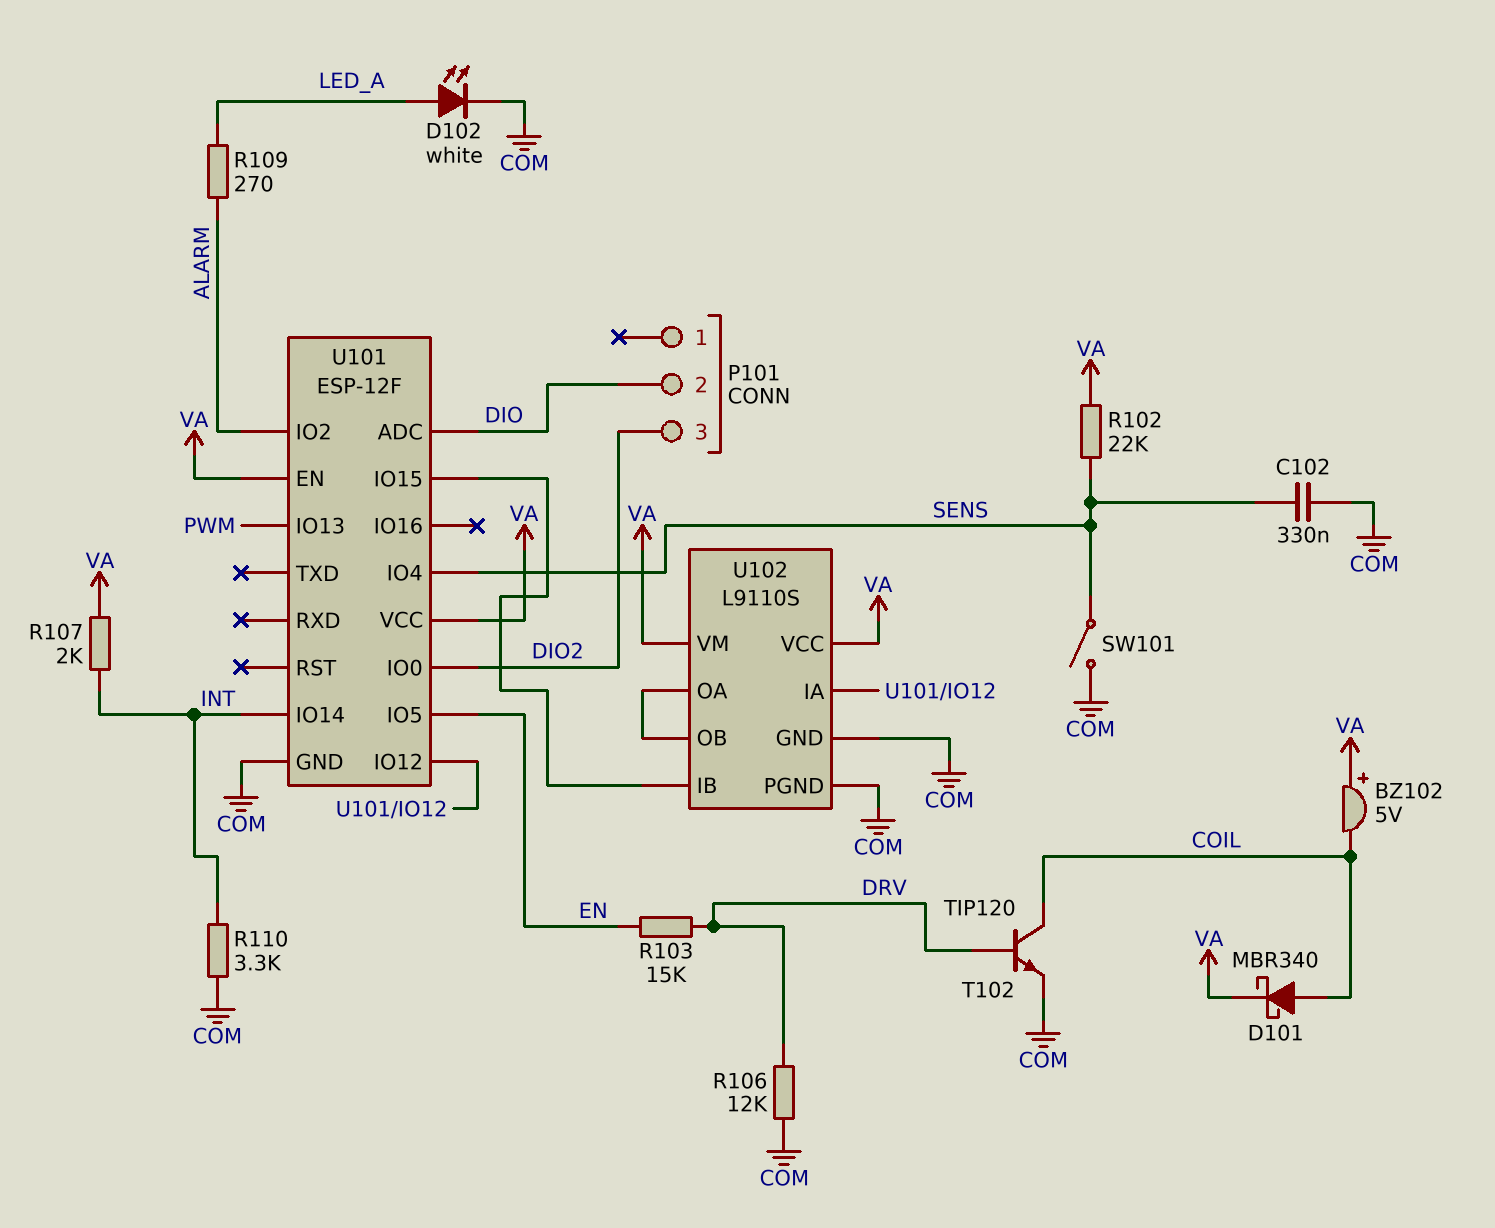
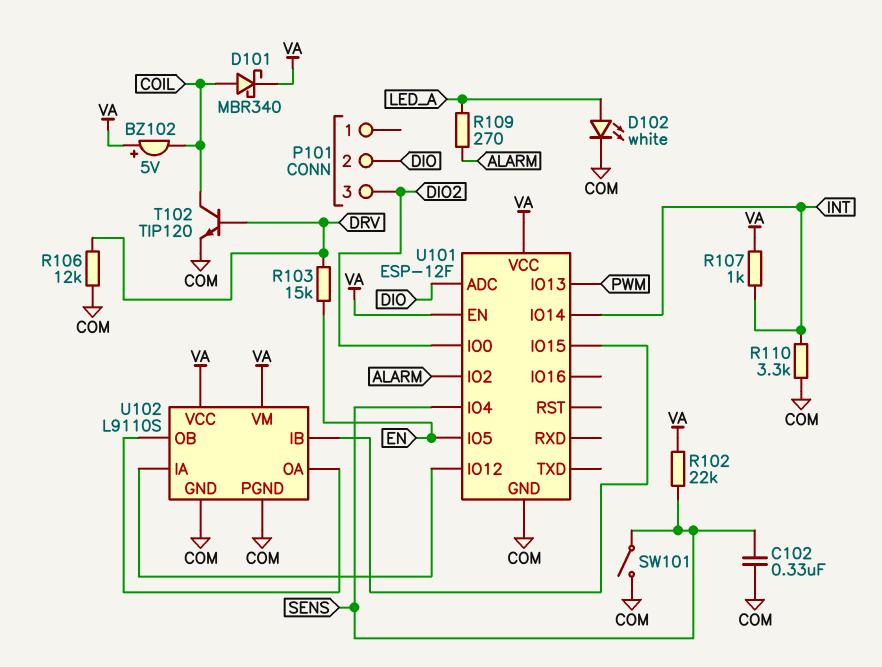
R107: 2k (INT, VA) -> 1k (INT, VA)

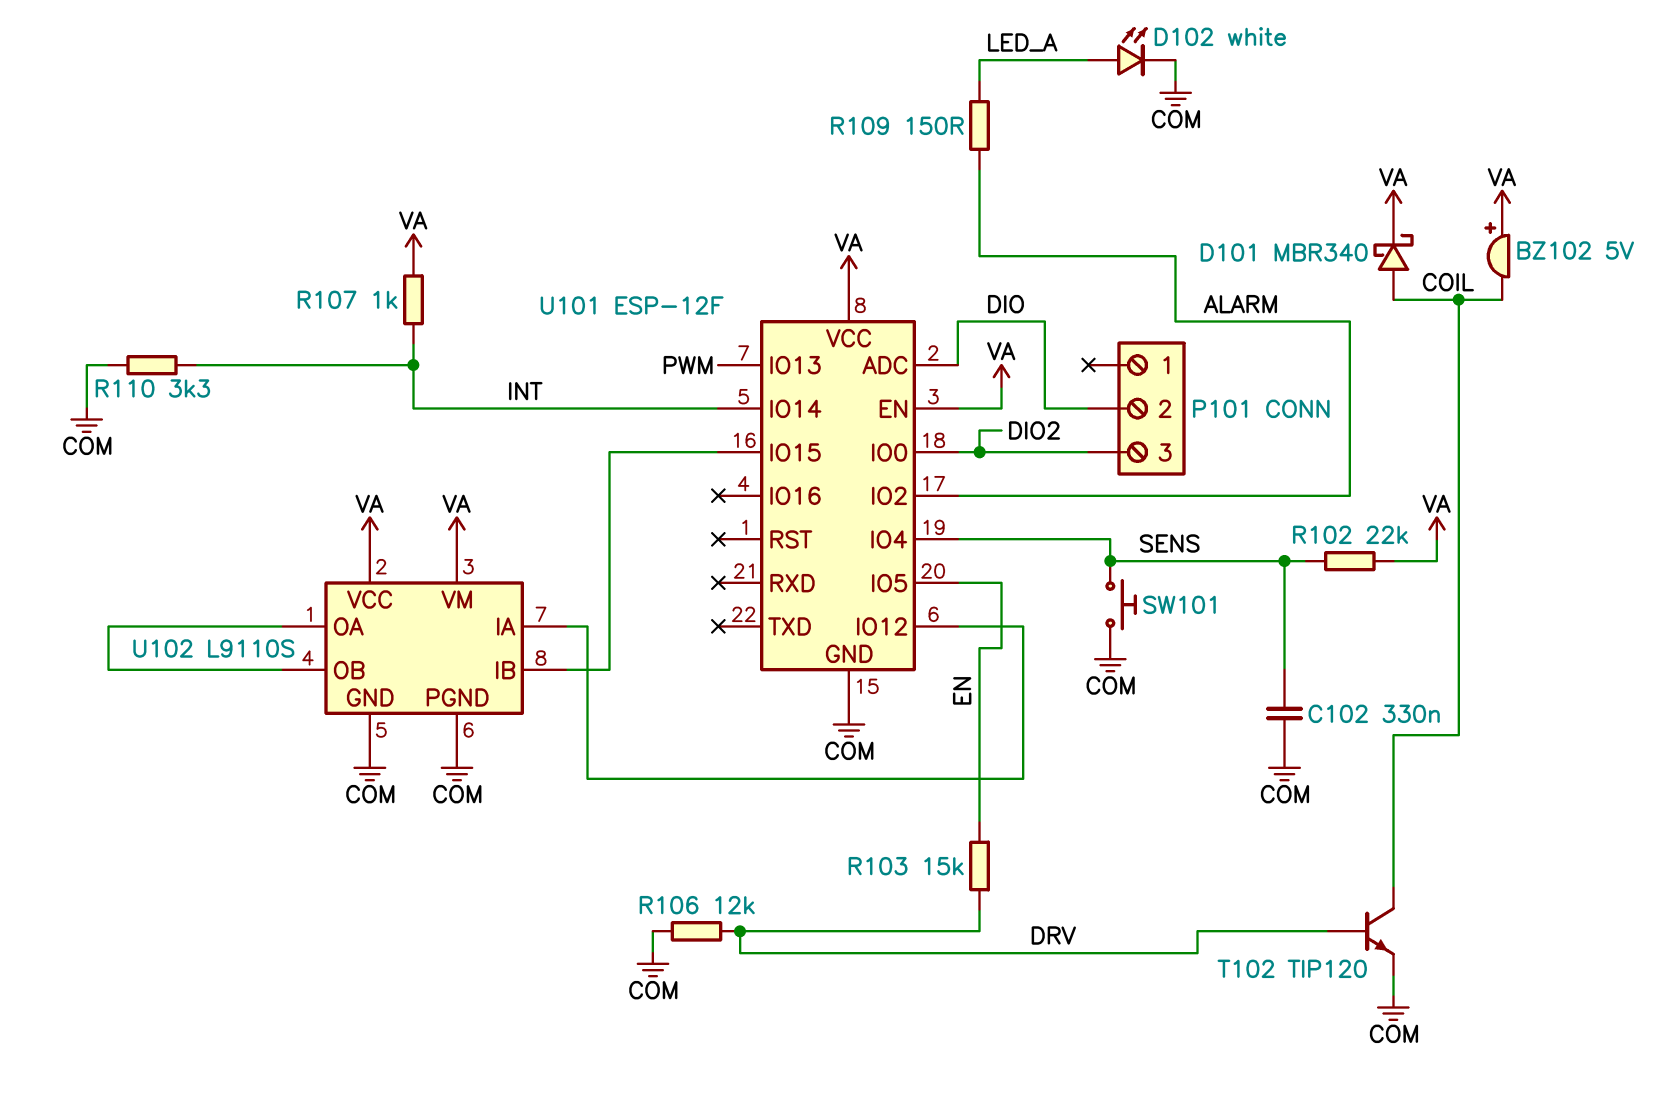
R109: 270 (ALARM, LED_A) -> 150 (ALARM, LED_A)
SW101: switch (COM, SENS) -> button (COM, SENS)

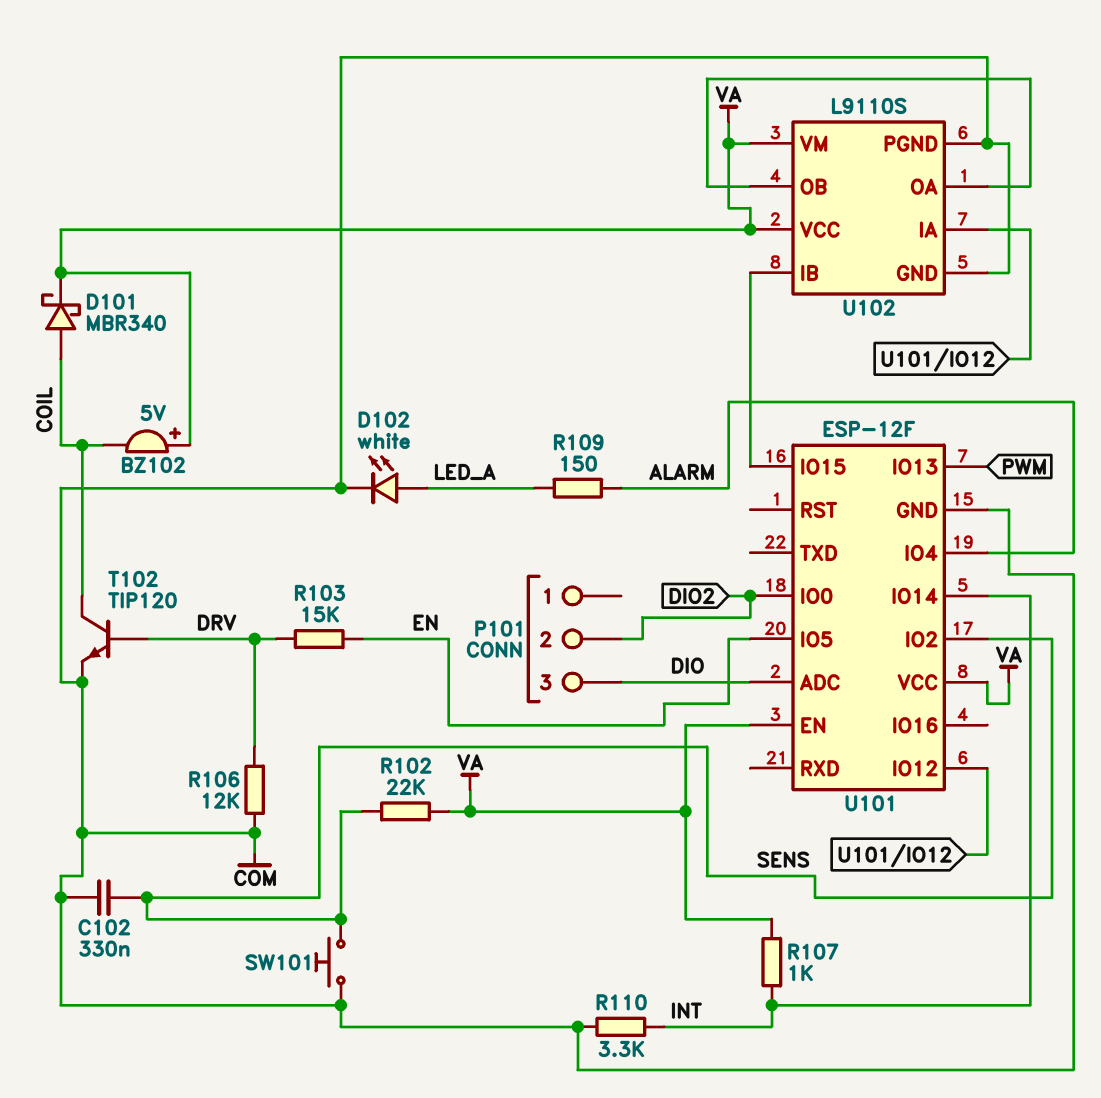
P101 pin 2: DIO -> DIO2
P101 pin 3: DIO2 -> DIO
U101 pin IO2: ALARM -> SENS
U101 pin IO4: SENS -> ALARM

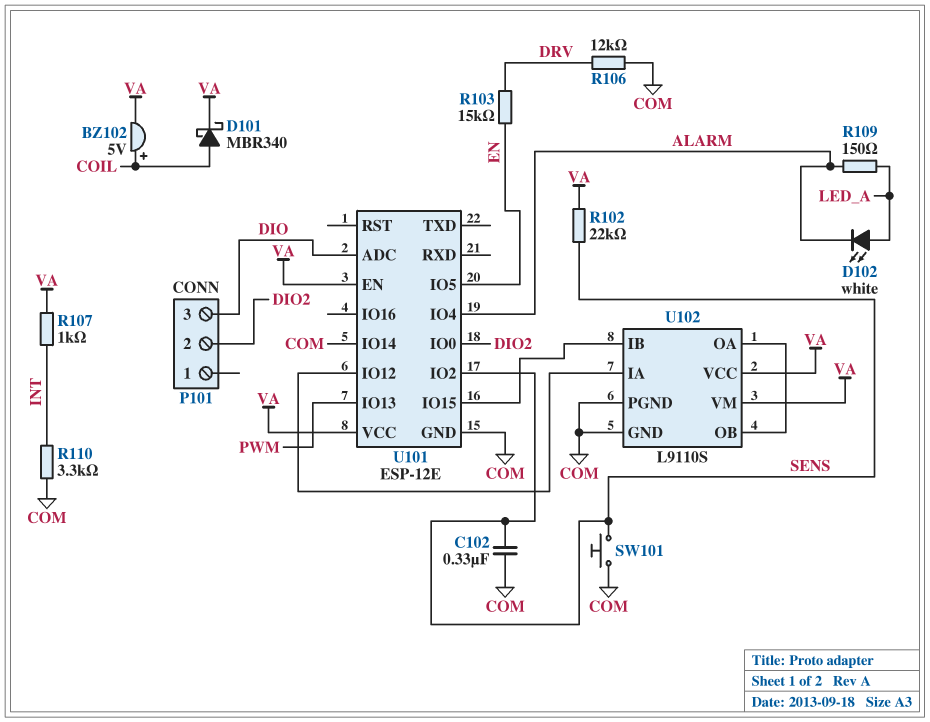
BZ102: buzzer 5V (plus VA, minus COIL) -> buzzer 5V (plus COIL, minus VA)
D102: LED white (A LED_A, K COM) -> LED white (A LED_A, K ALARM)
T102: NPN TIP120 (B DRV, C COIL, E COM) -> none
U101: ESP-12F -> ESP-12E
U101 pin IO14: INT -> COM

